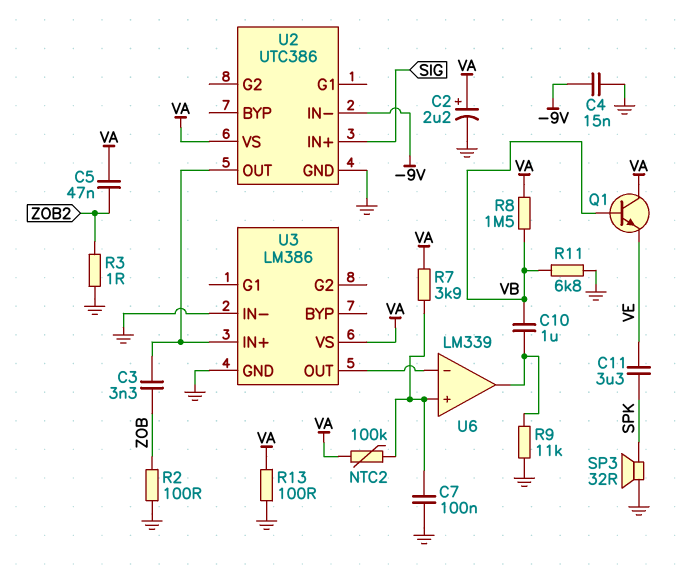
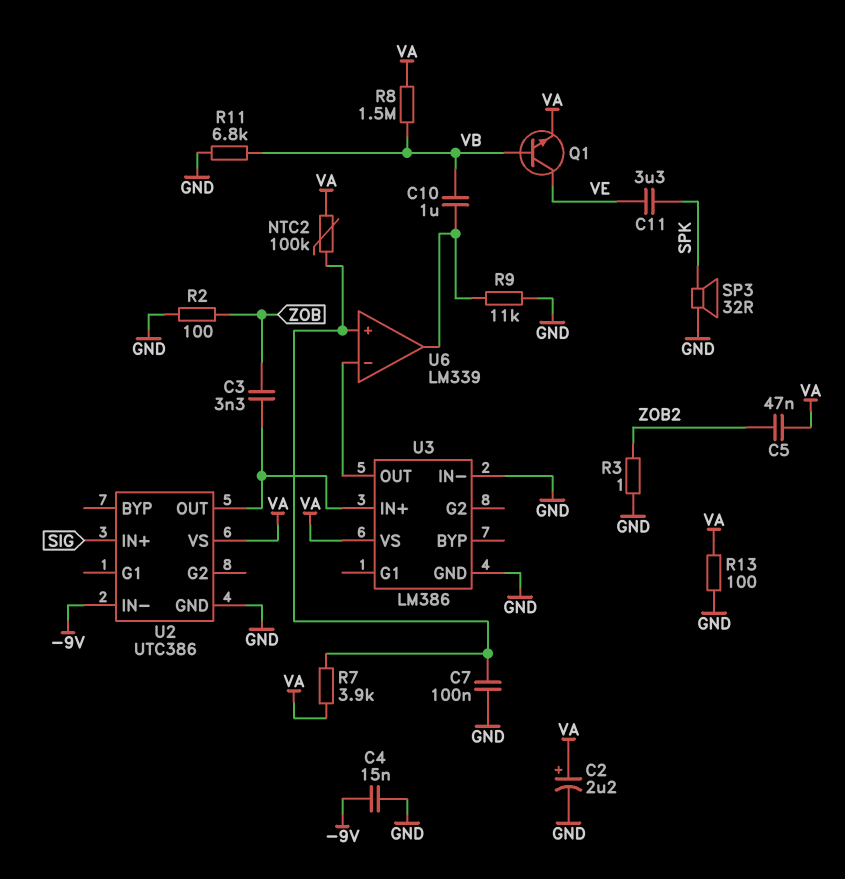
Q1: NPN (B VB, C VA, E VE) -> NPN (B VB, C VE, E VA)

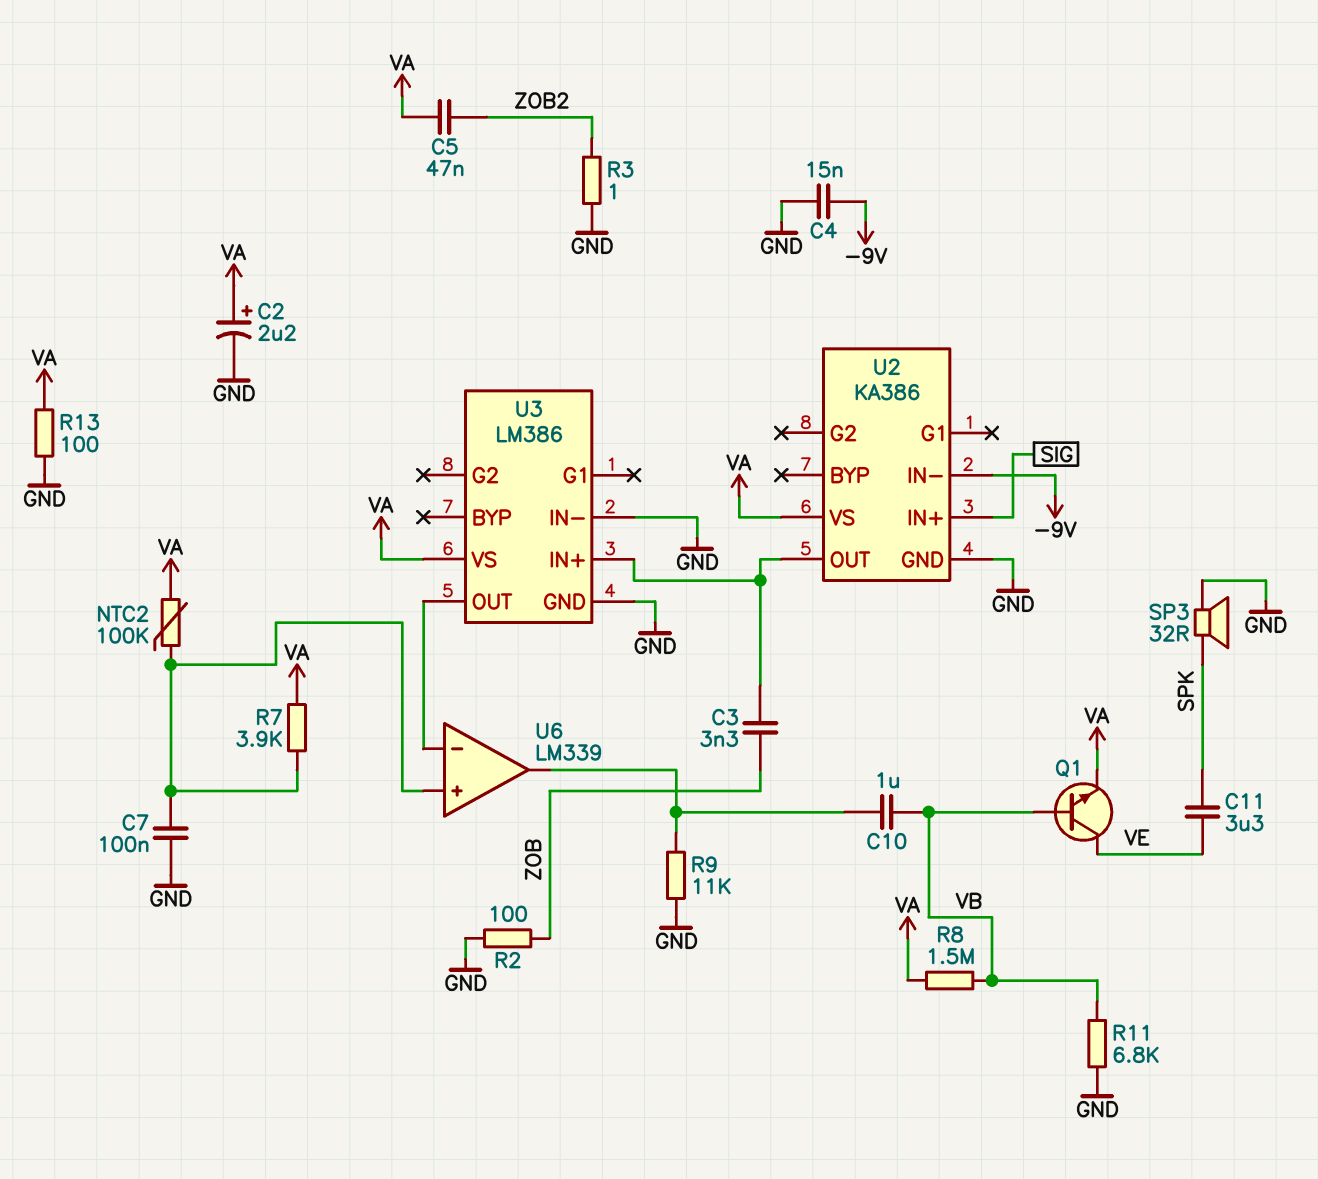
U2: UTC386 -> KA386

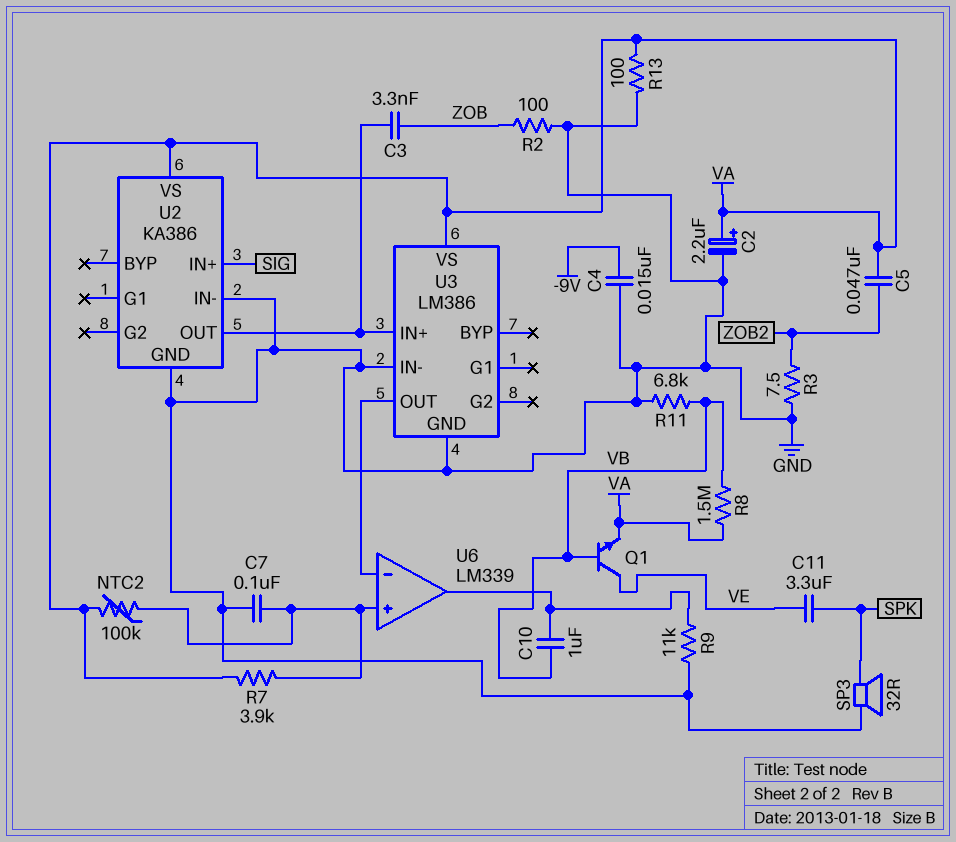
R3: 1 (GND, ZOB2) -> 7.5 (GND, ZOB2)
U2 pin IN-: -9V -> GND

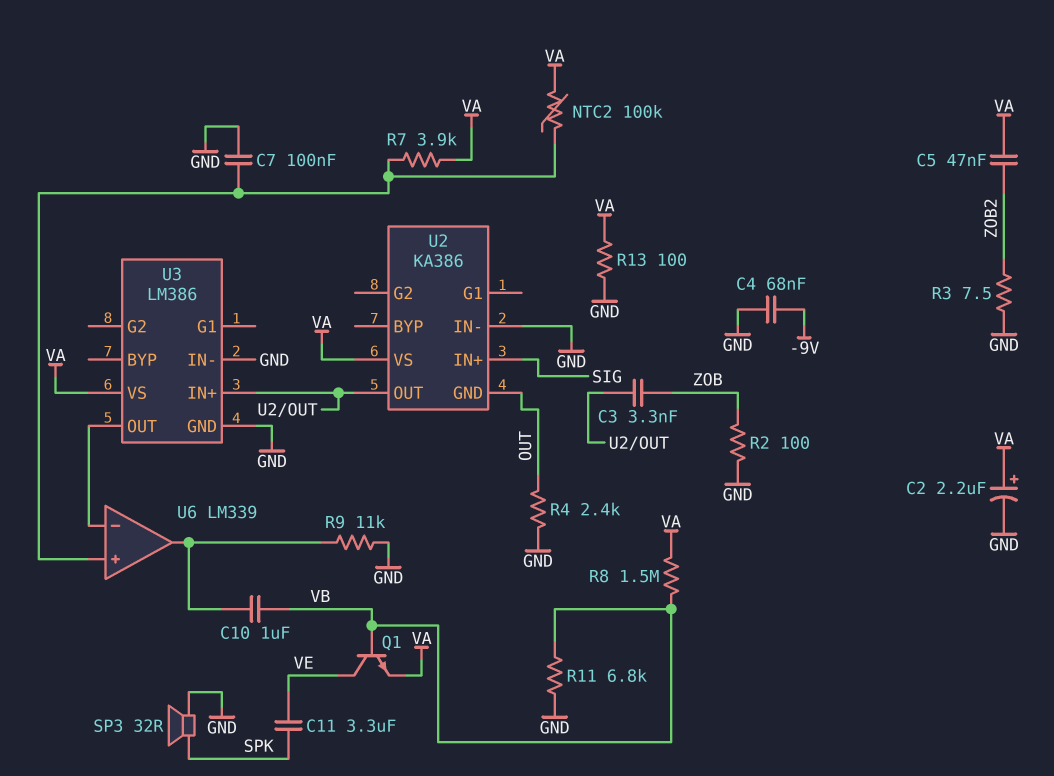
C4: 15nF (-9V, GND) -> 68nF (-9V, GND)
R4: none -> 2.4k (GND, OUT)
U2 pin GND: GND -> OUT

